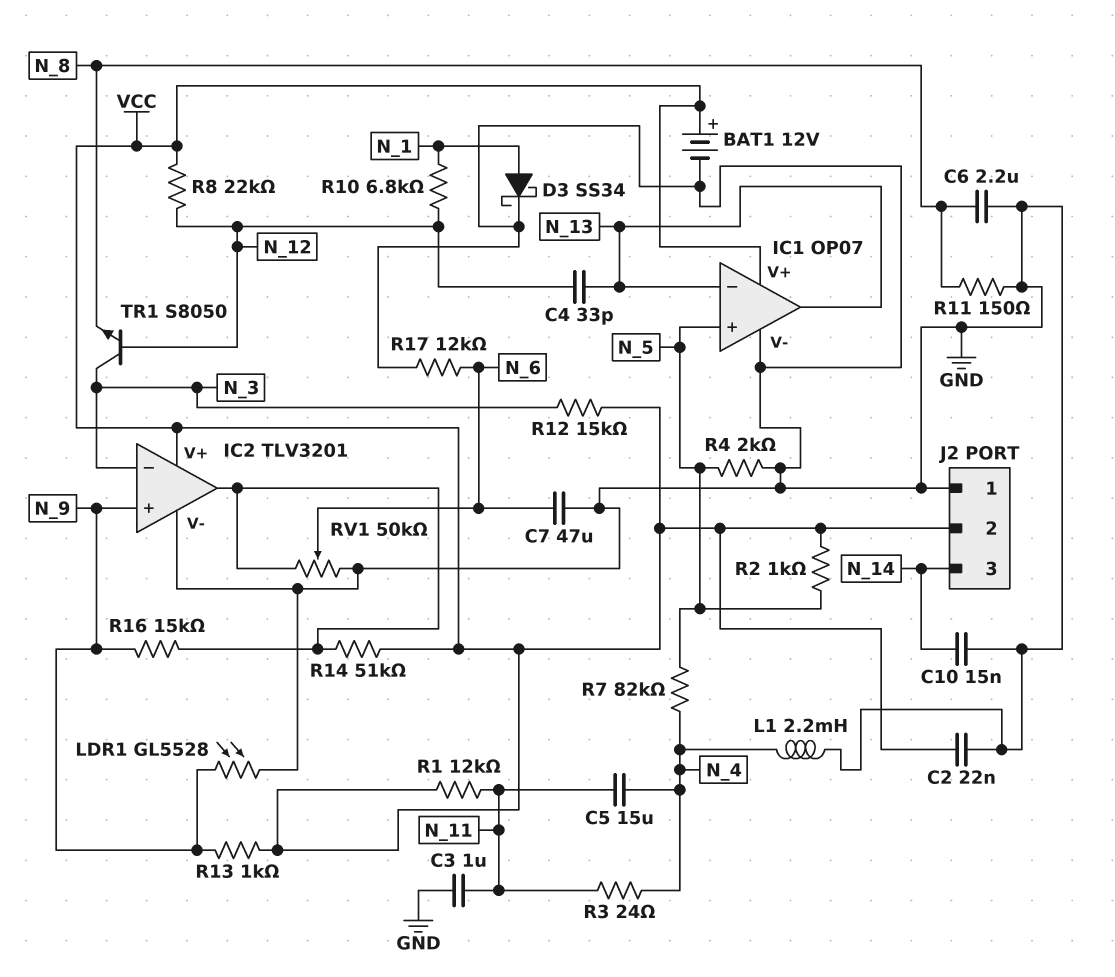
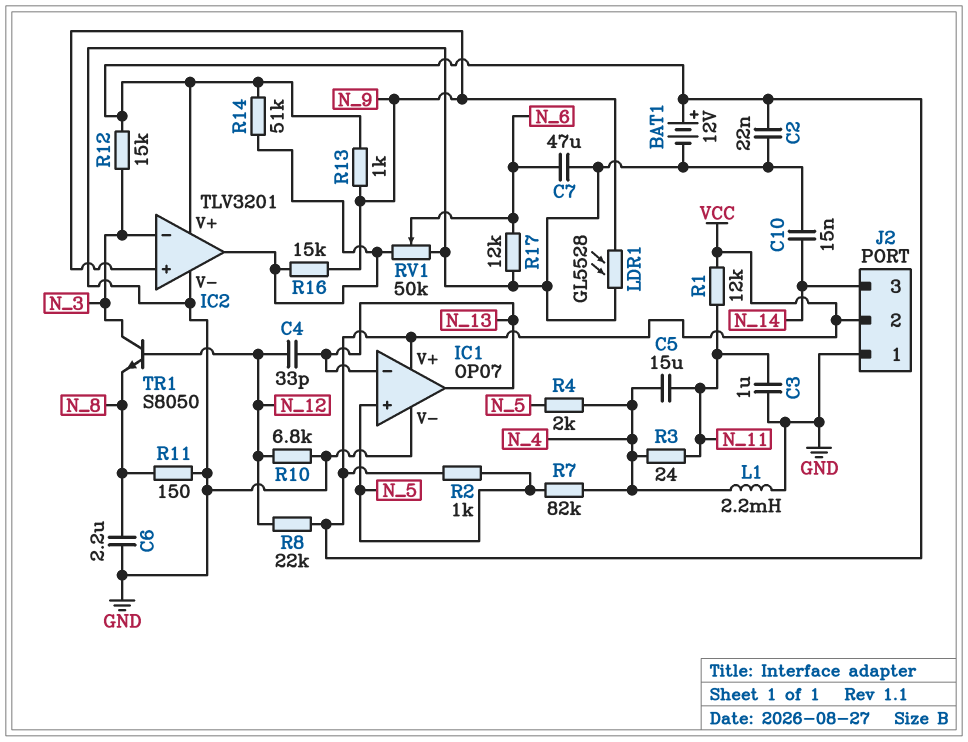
D3: schottky SS34 (A N_1, K GND) -> none
R4: 2k (GND, N_5) -> 2k (N_4, N_5)
R10: 6.8k (N_1, N_12) -> 6.8k (GND, N_12)

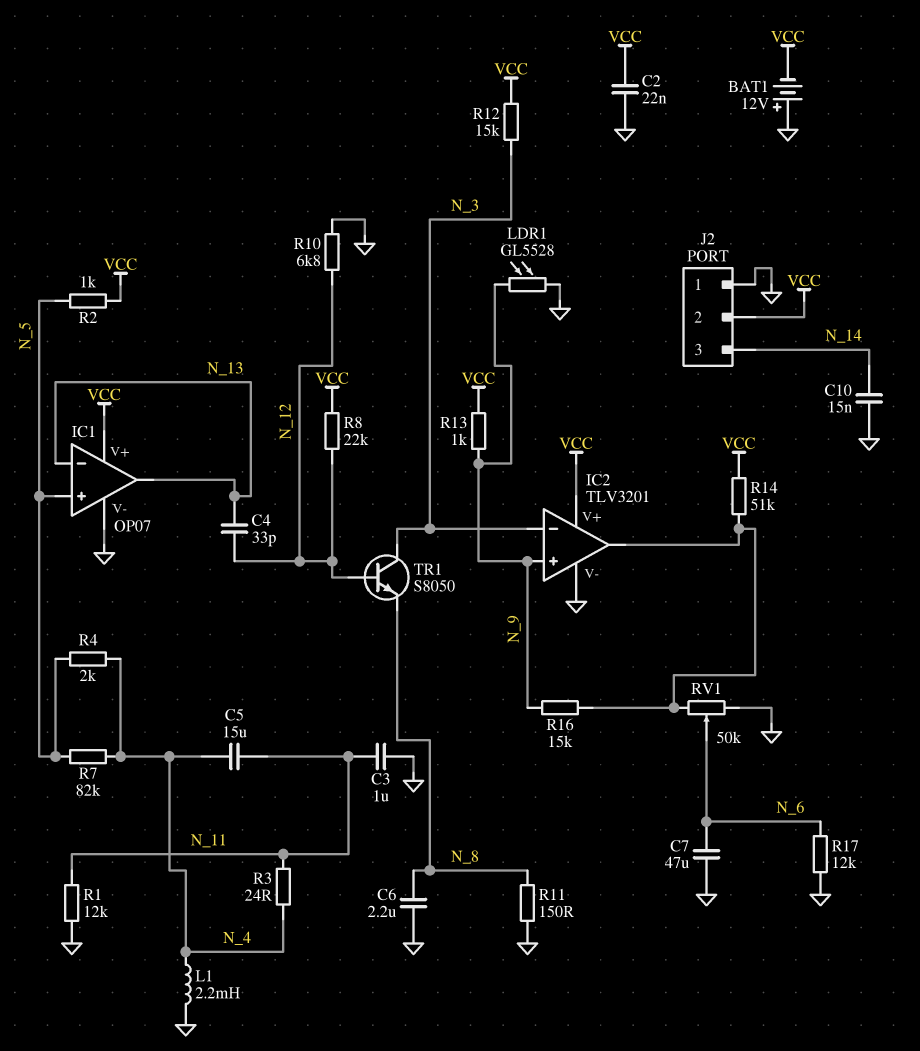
BAT1: 12V (plus VCC, minus GND) -> 12V (plus GND, minus VCC)
R1: 12k (N_11, VCC) -> 12k (GND, N_11)

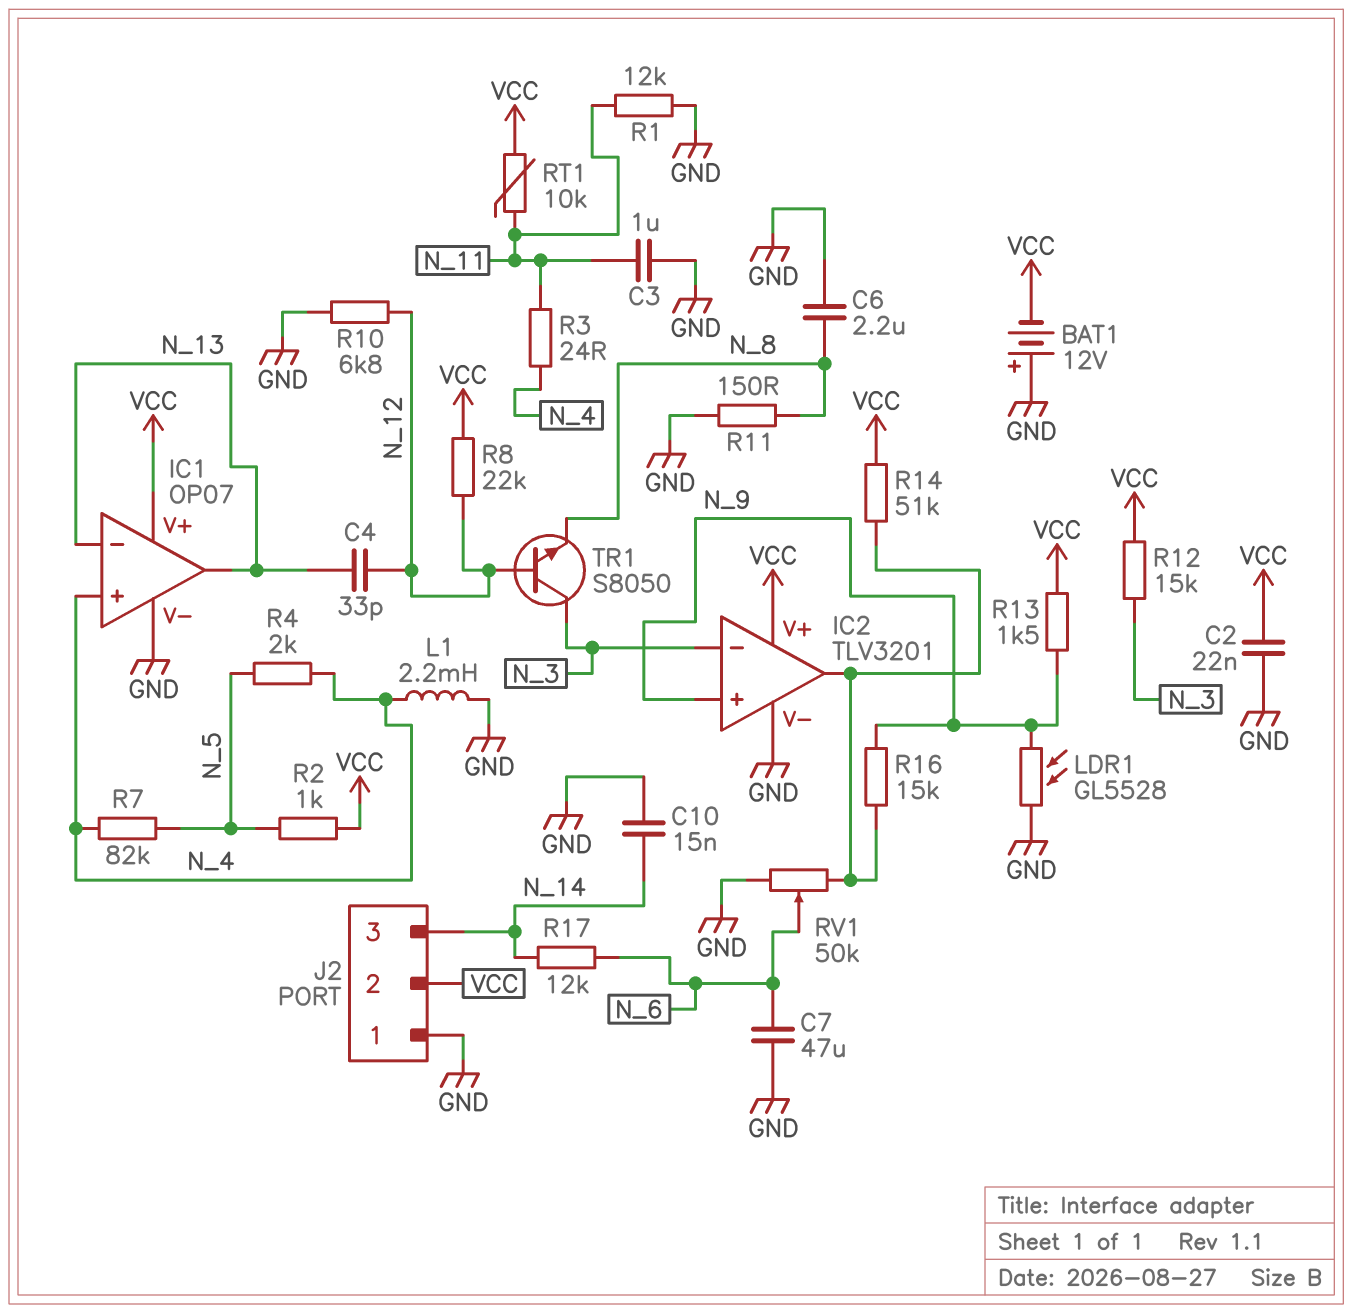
C5: 15uF (N_4, N_11) -> none
IC1 pin in+: N_5 -> N_4
R13: 1k (N_9, VCC) -> 1.5k (N_9, VCC)
R17: 12k (GND, N_6) -> 12k (N_6, N_14)
RT1: none -> 10k (N_11, VCC)

